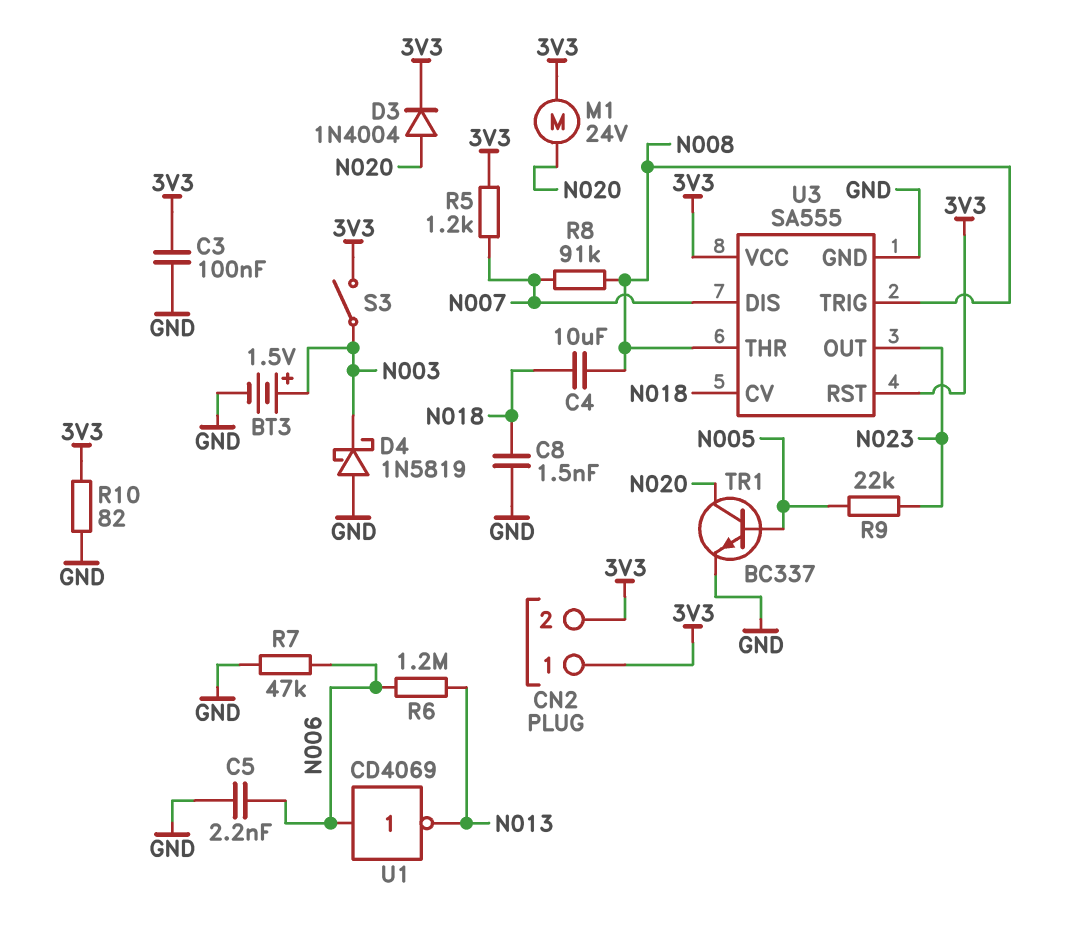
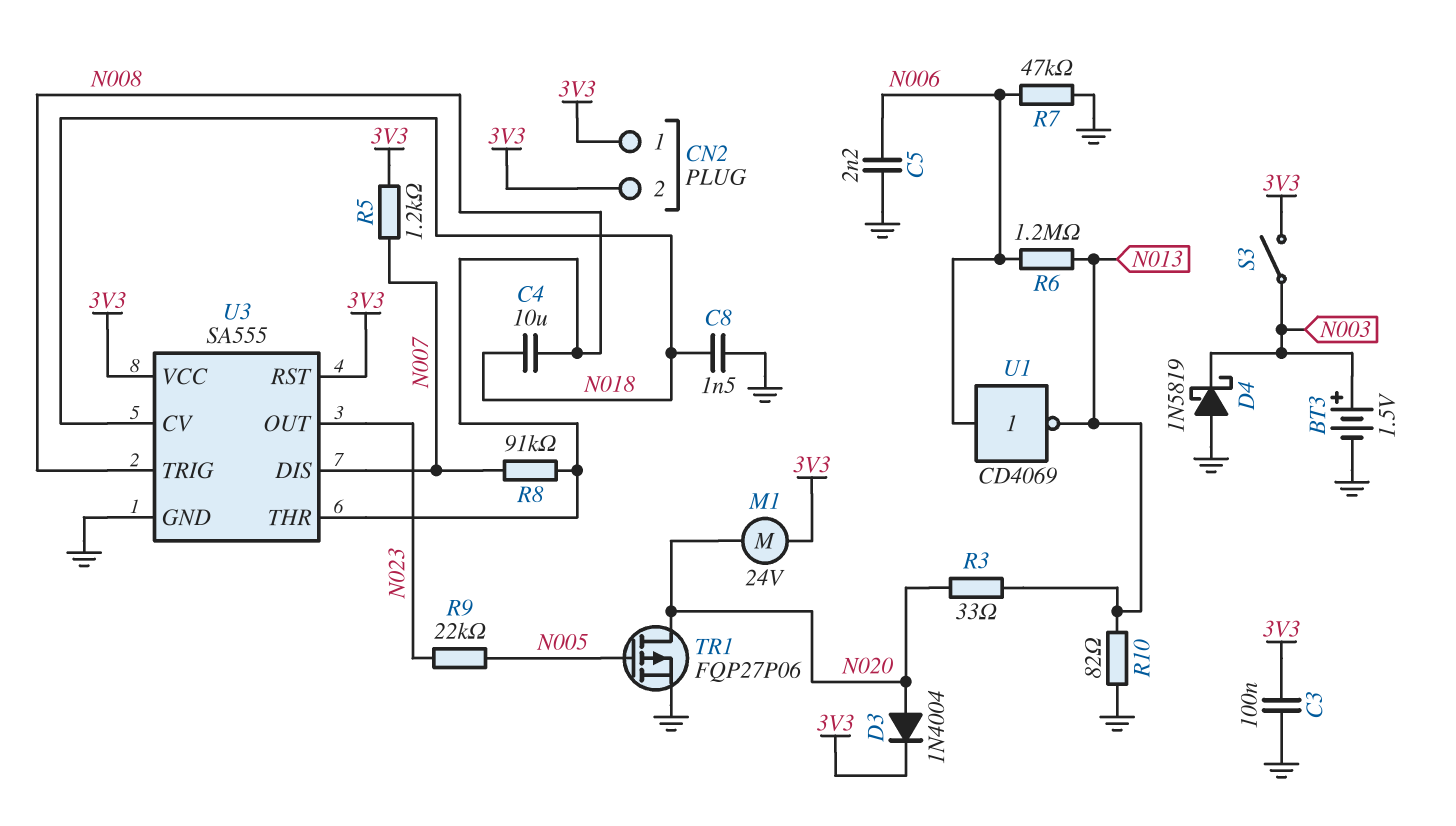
R3: none -> 33 (N013, N020)
R10: 82 (3V3, GND) -> 82 (GND, N013)
TR1: NPN BC337 (B N005, C N020, E GND) -> PMOS FQP27P06 (G N005, D N020, S GND)

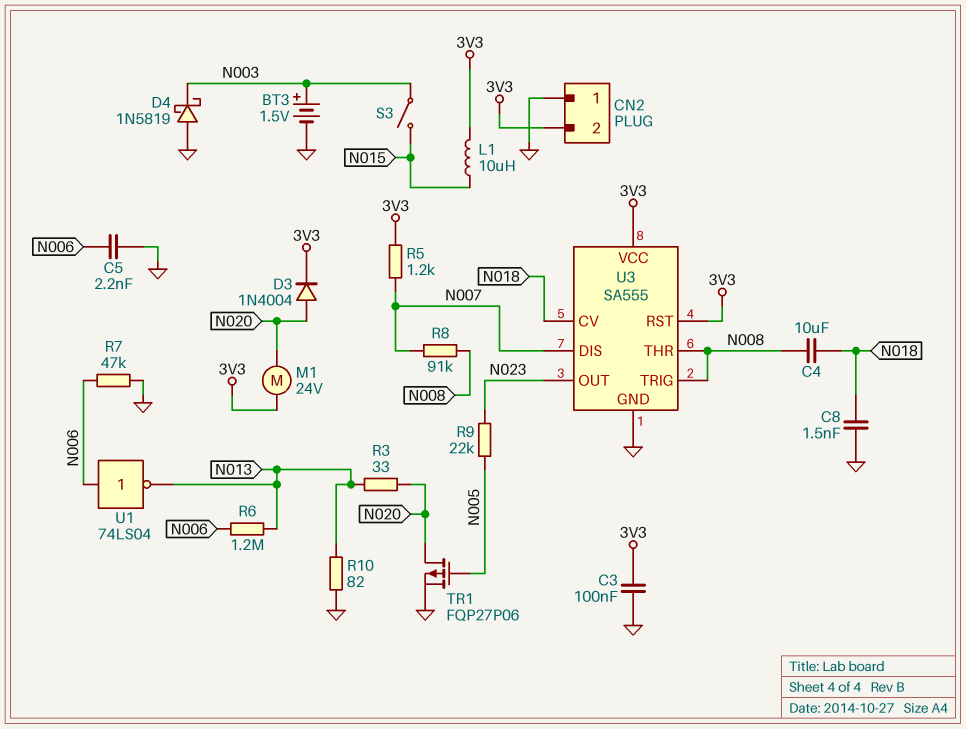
CN2 pin 1: 3V3 -> GND
L1: none -> 10uH (3V3, N015)
S3: switch (3V3, N003) -> switch (N003, N015)
U1: NOT CD4069 (in N006, out N013) -> NOT 74LS04 (in N006, out N013)

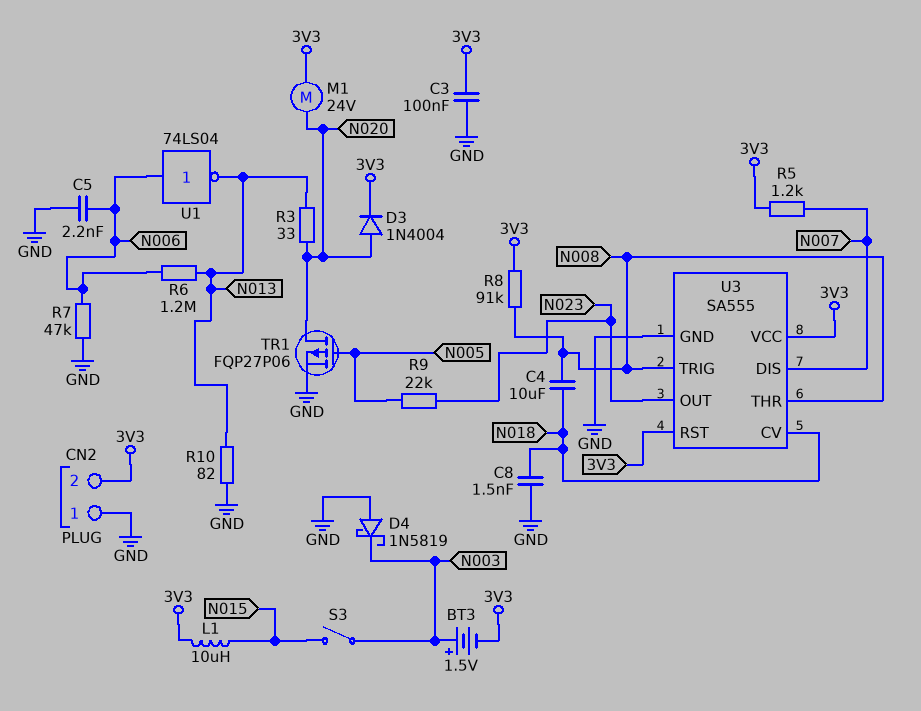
BT3: 1.5V (plus N003, minus GND) -> 1.5V (plus N003, minus 3V3)
R8: 91k (N007, N008) -> 91k (3V3, N008)

